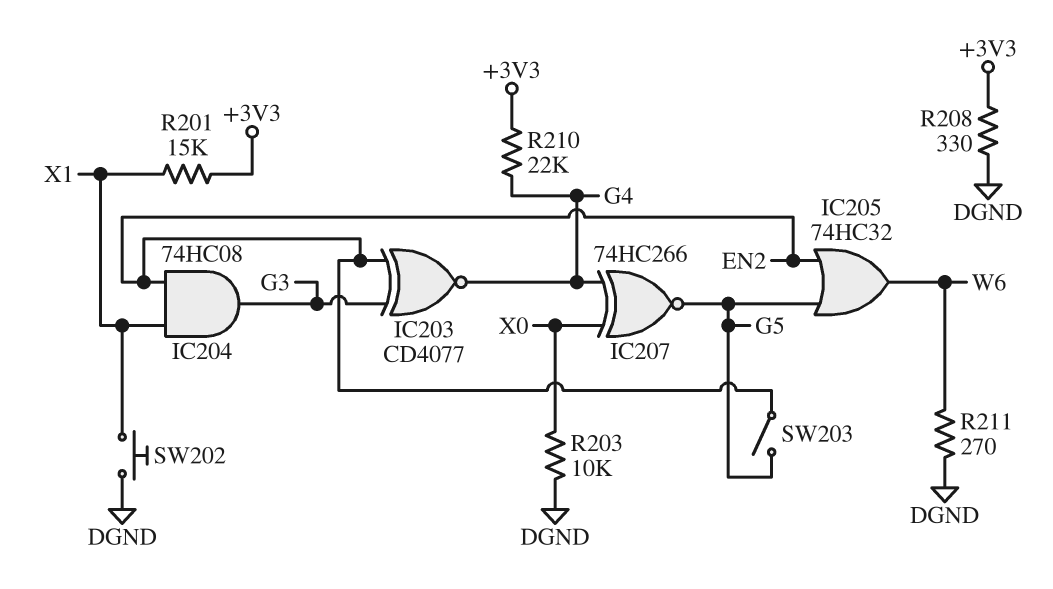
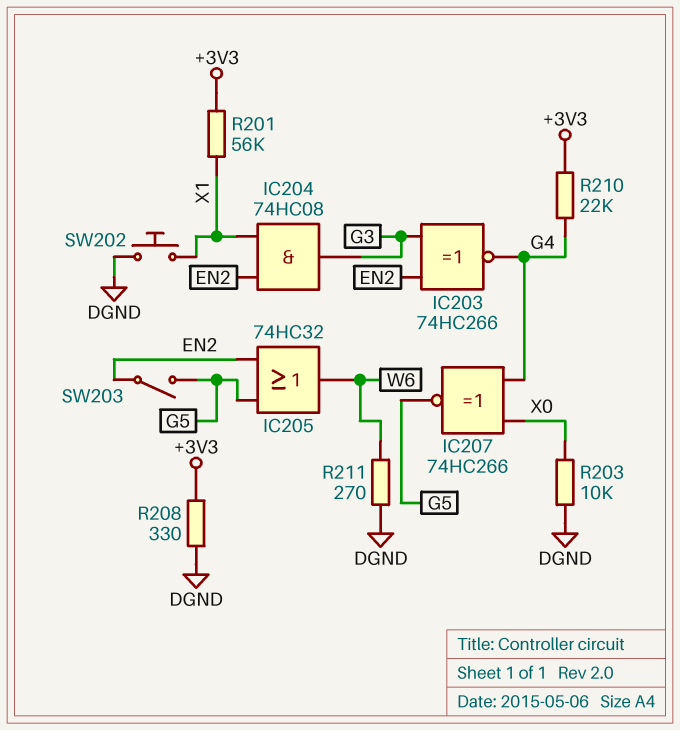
IC203: XNOR CD4077 (in EN2, in G3, out G4) -> XNOR 74HC266 (in EN2, in G3, out G4)
R201: 15k (+3V3, X1) -> 56k (+3V3, X1)

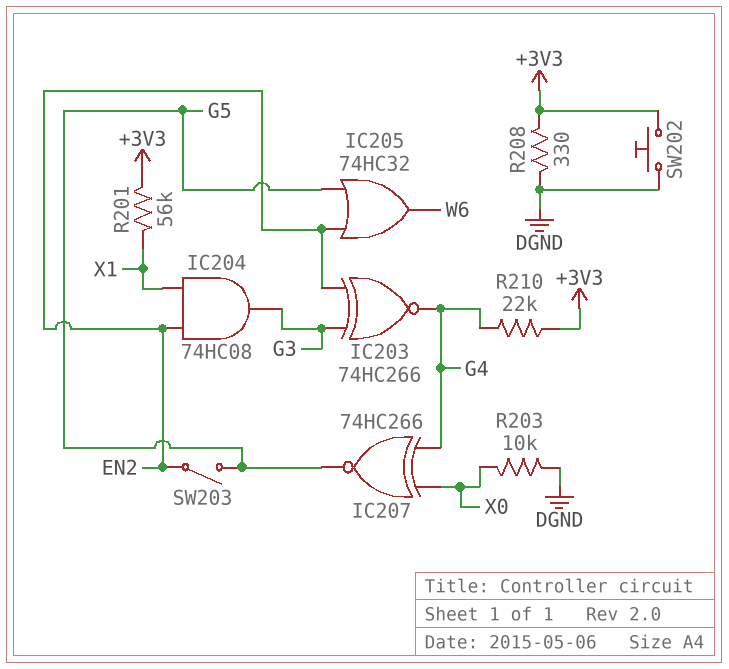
R211: 270 (DGND, W6) -> none
SW202: button (DGND, X1) -> button (+3V3, DGND)

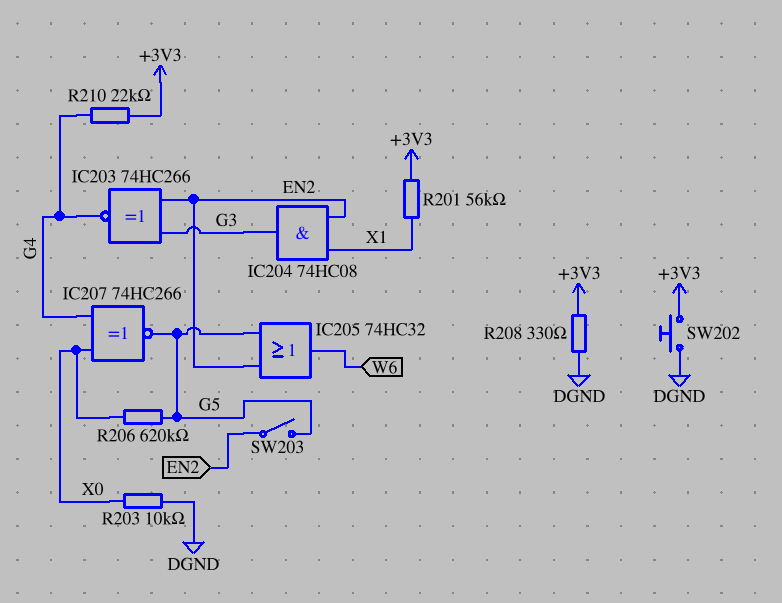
R206: none -> 620k (G5, X0)

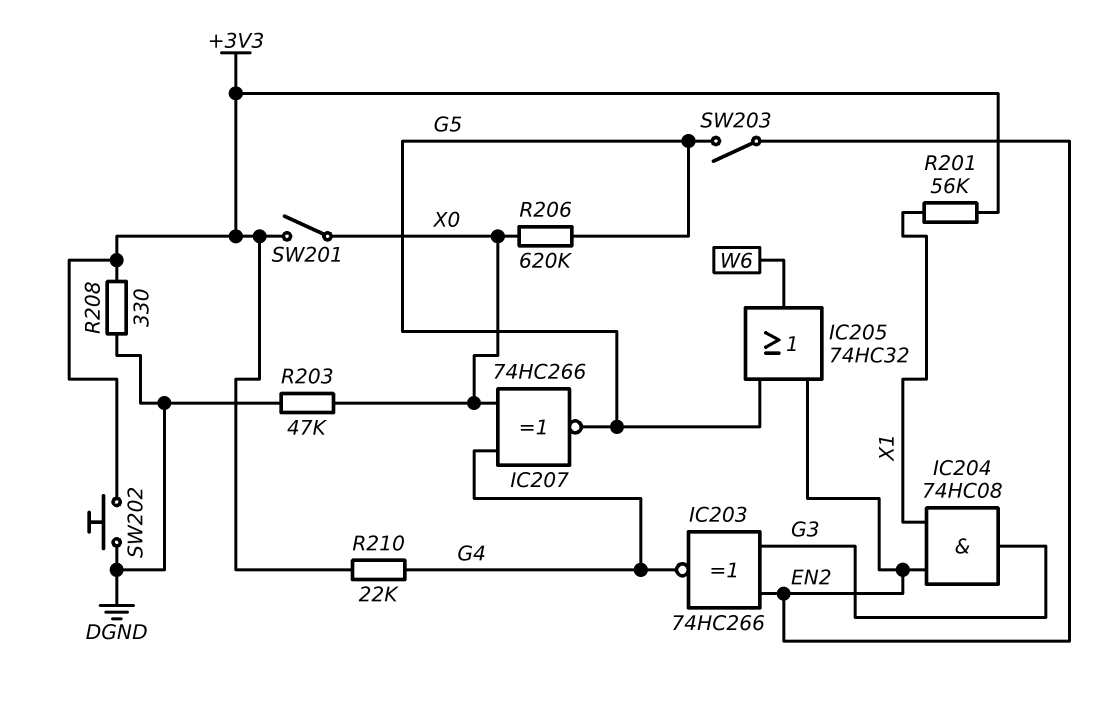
R203: 10k (DGND, X0) -> 47k (DGND, X0)
SW201: none -> switch (+3V3, X0)

